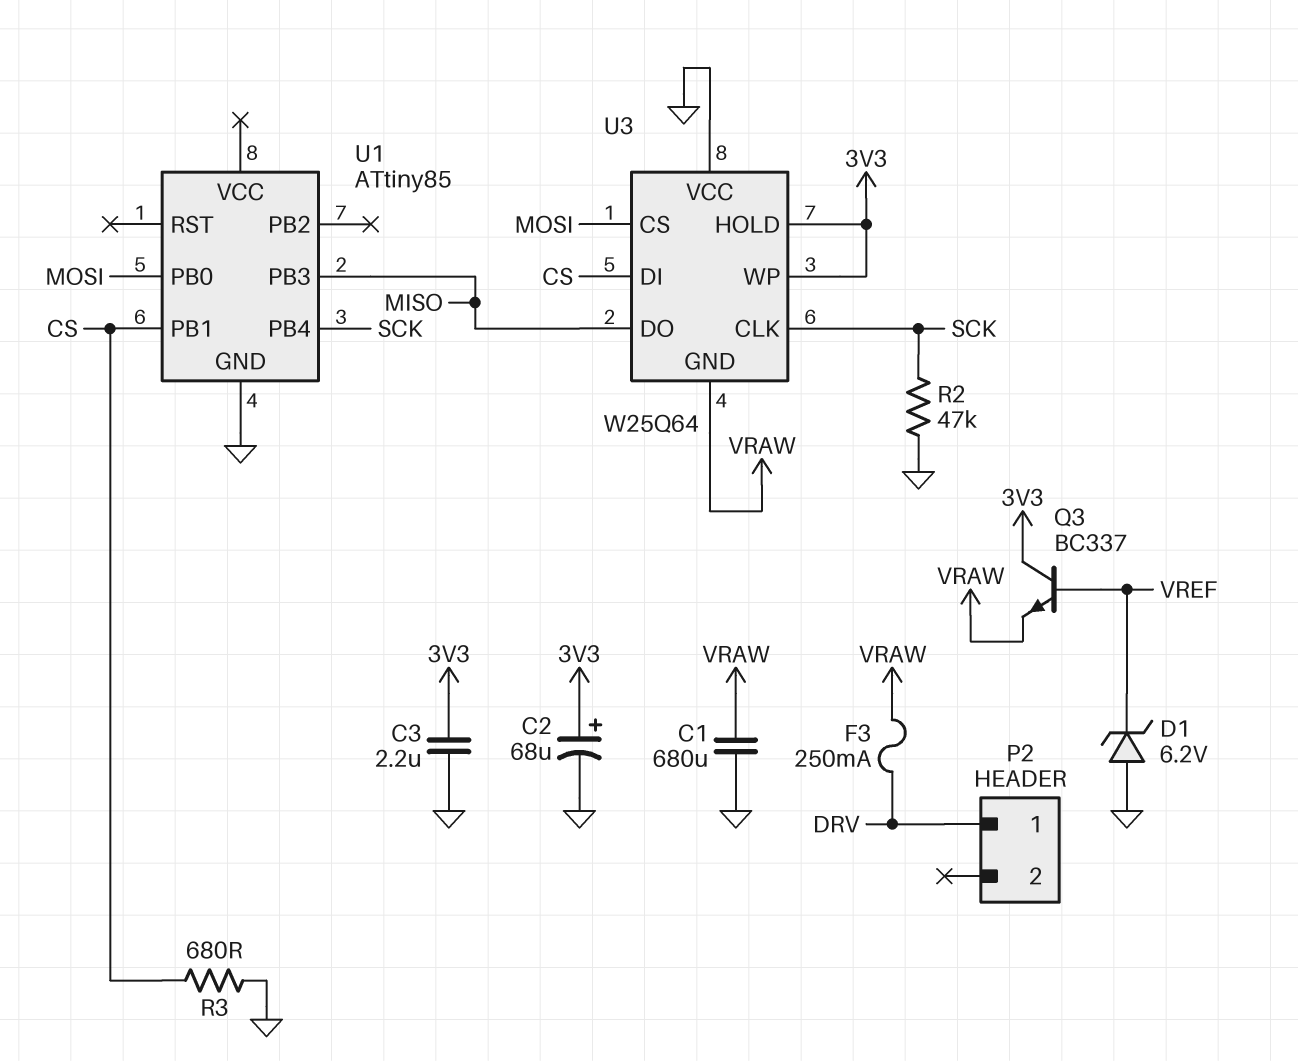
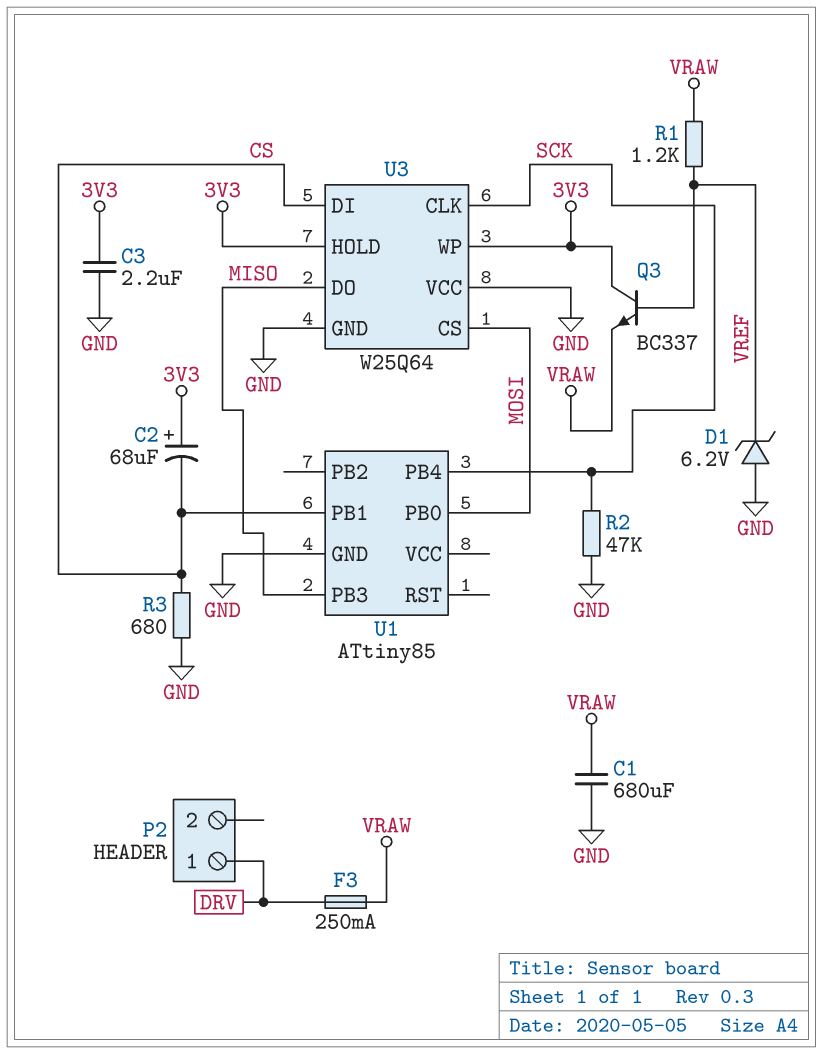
C2: 68uF (plus 3V3, minus GND) -> 68uF (plus 3V3, minus CS)
R1: none -> 1.2k (VRAW, VREF)
U3 pin GND: VRAW -> GND

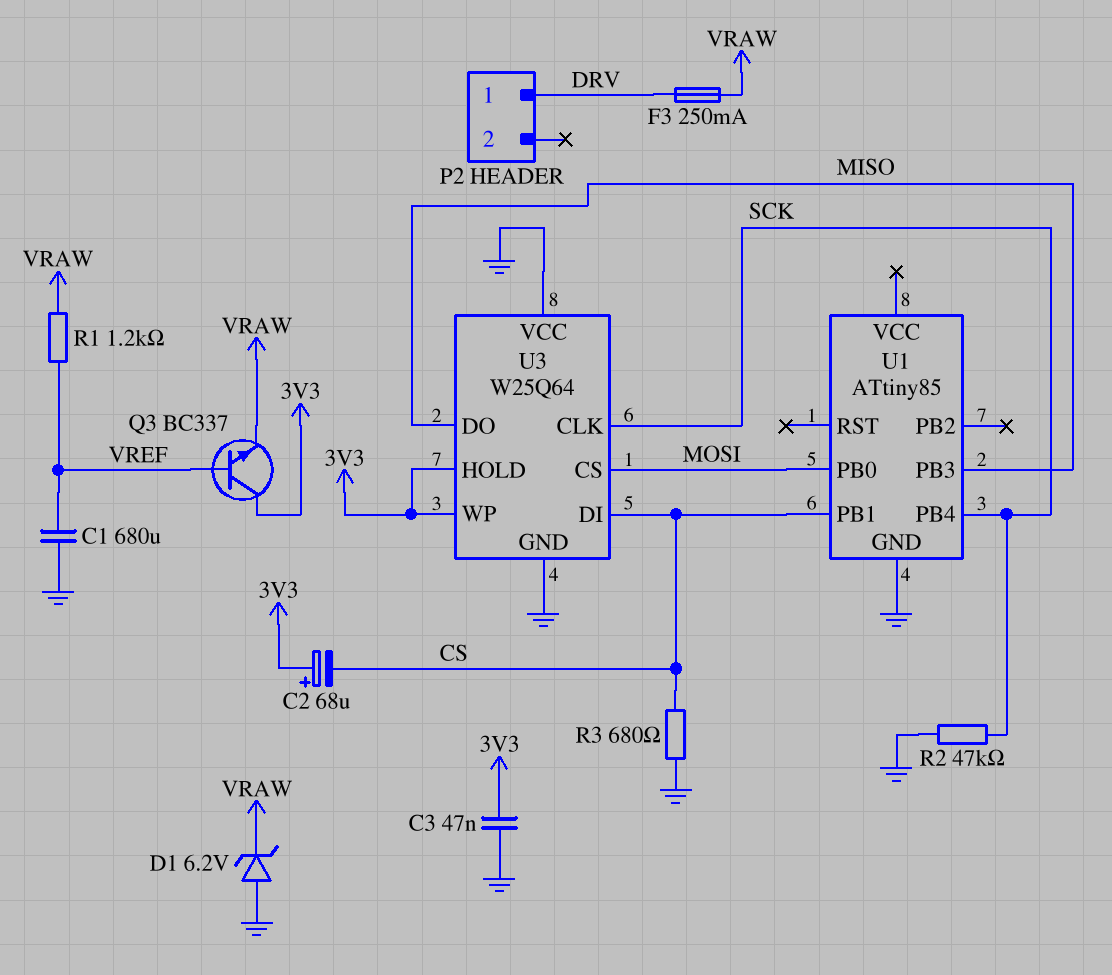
C1: 680uF (GND, VRAW) -> 680uF (GND, VREF)
C3: 2.2uF (3V3, GND) -> 47nF (3V3, GND)
D1: zener 6.2V (A GND, K VREF) -> zener 6.2V (A GND, K VRAW)

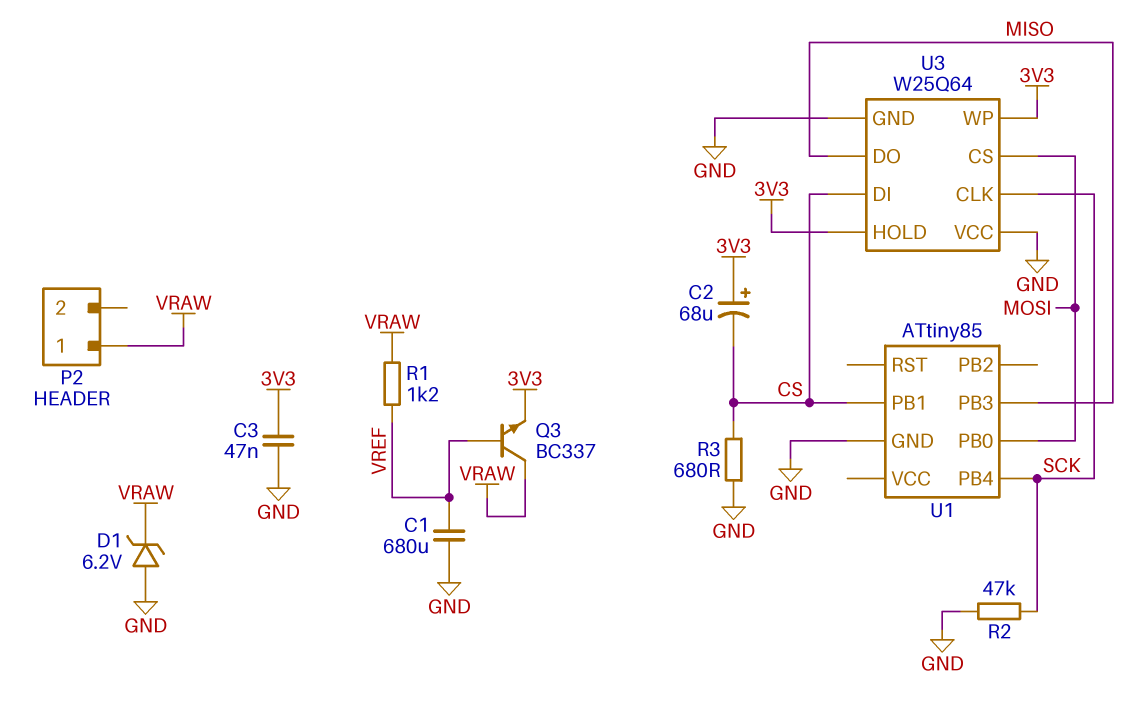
F3: 250mA (DRV, VRAW) -> none
P2 pin 1: DRV -> VRAW
Q3: NPN BC337 (B VREF, C 3V3, E VRAW) -> NPN BC337 (B VREF, C VRAW, E 3V3)

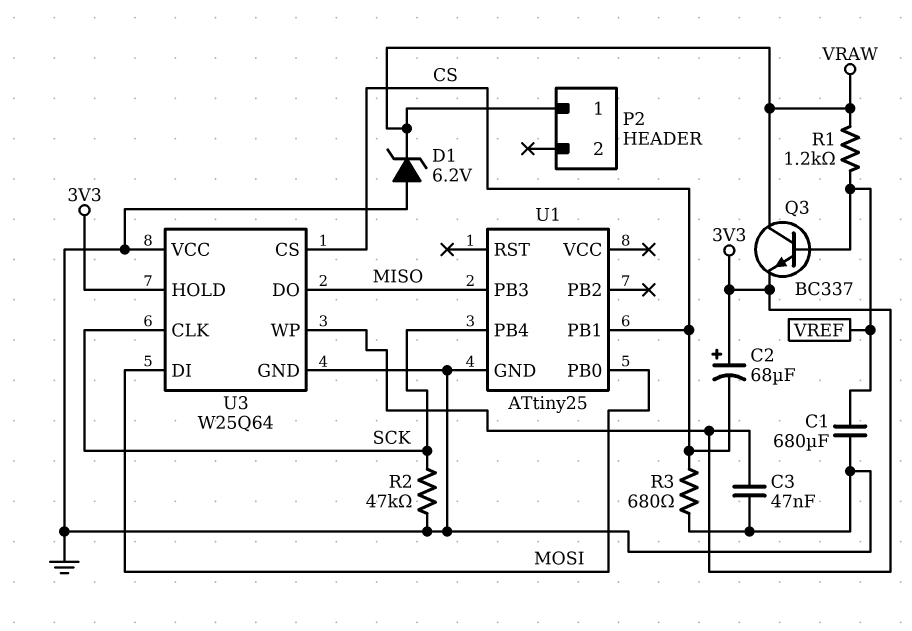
U1: ATtiny85 -> ATtiny25
U3 pin CS: MOSI -> CS
U3 pin DI: CS -> MOSI

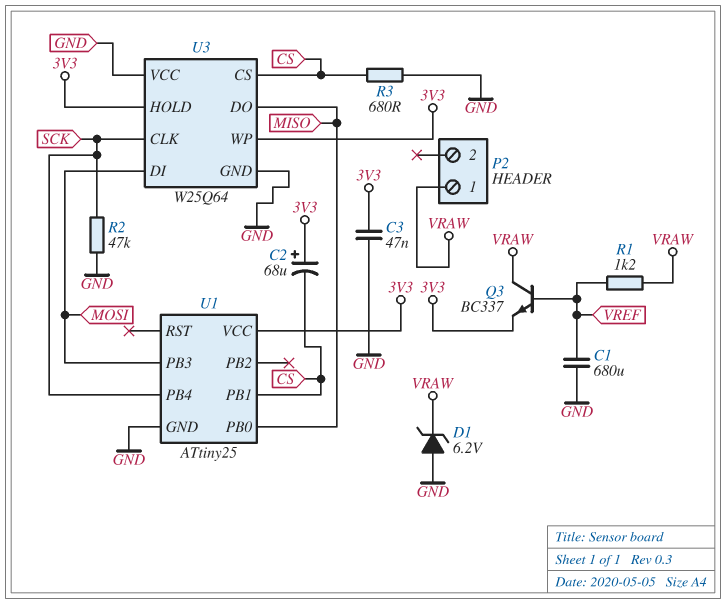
U1 pin PB0: MOSI -> MISO
U1 pin PB3: MISO -> MOSI
U1 pin VCC: none -> 3V3

